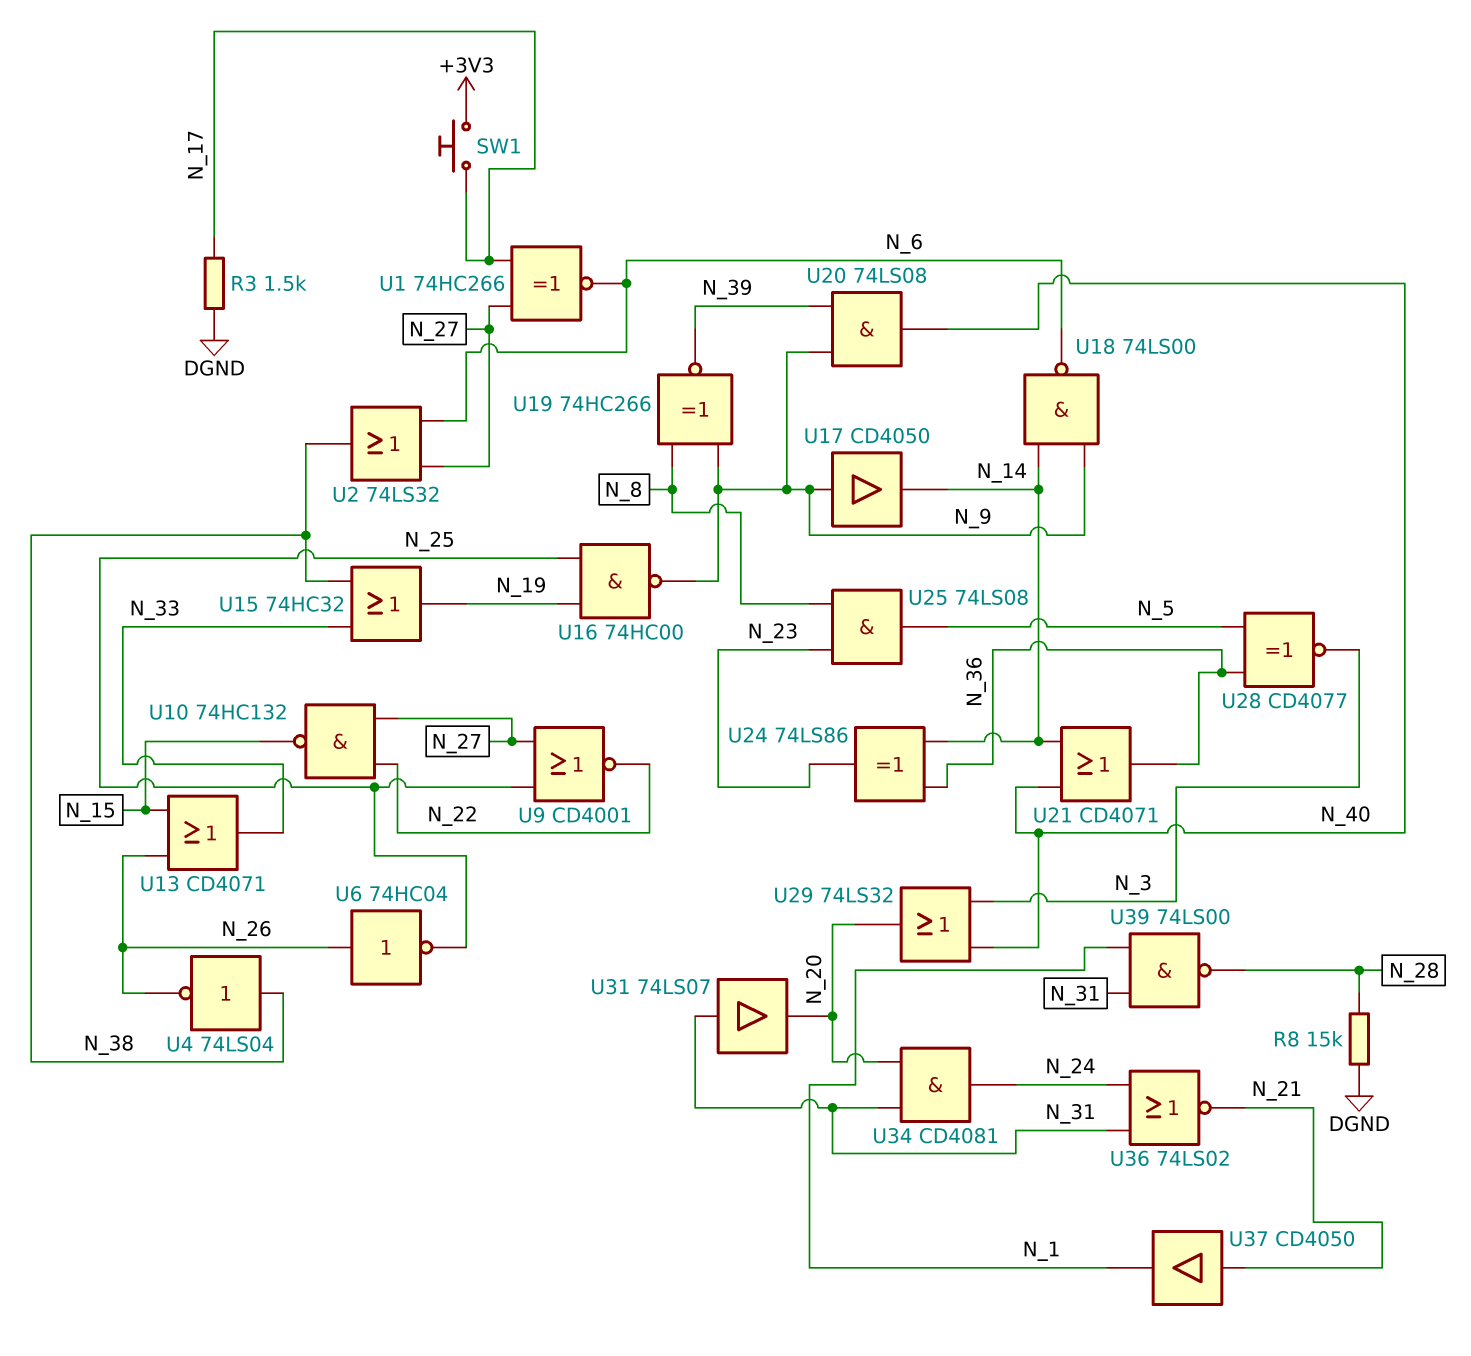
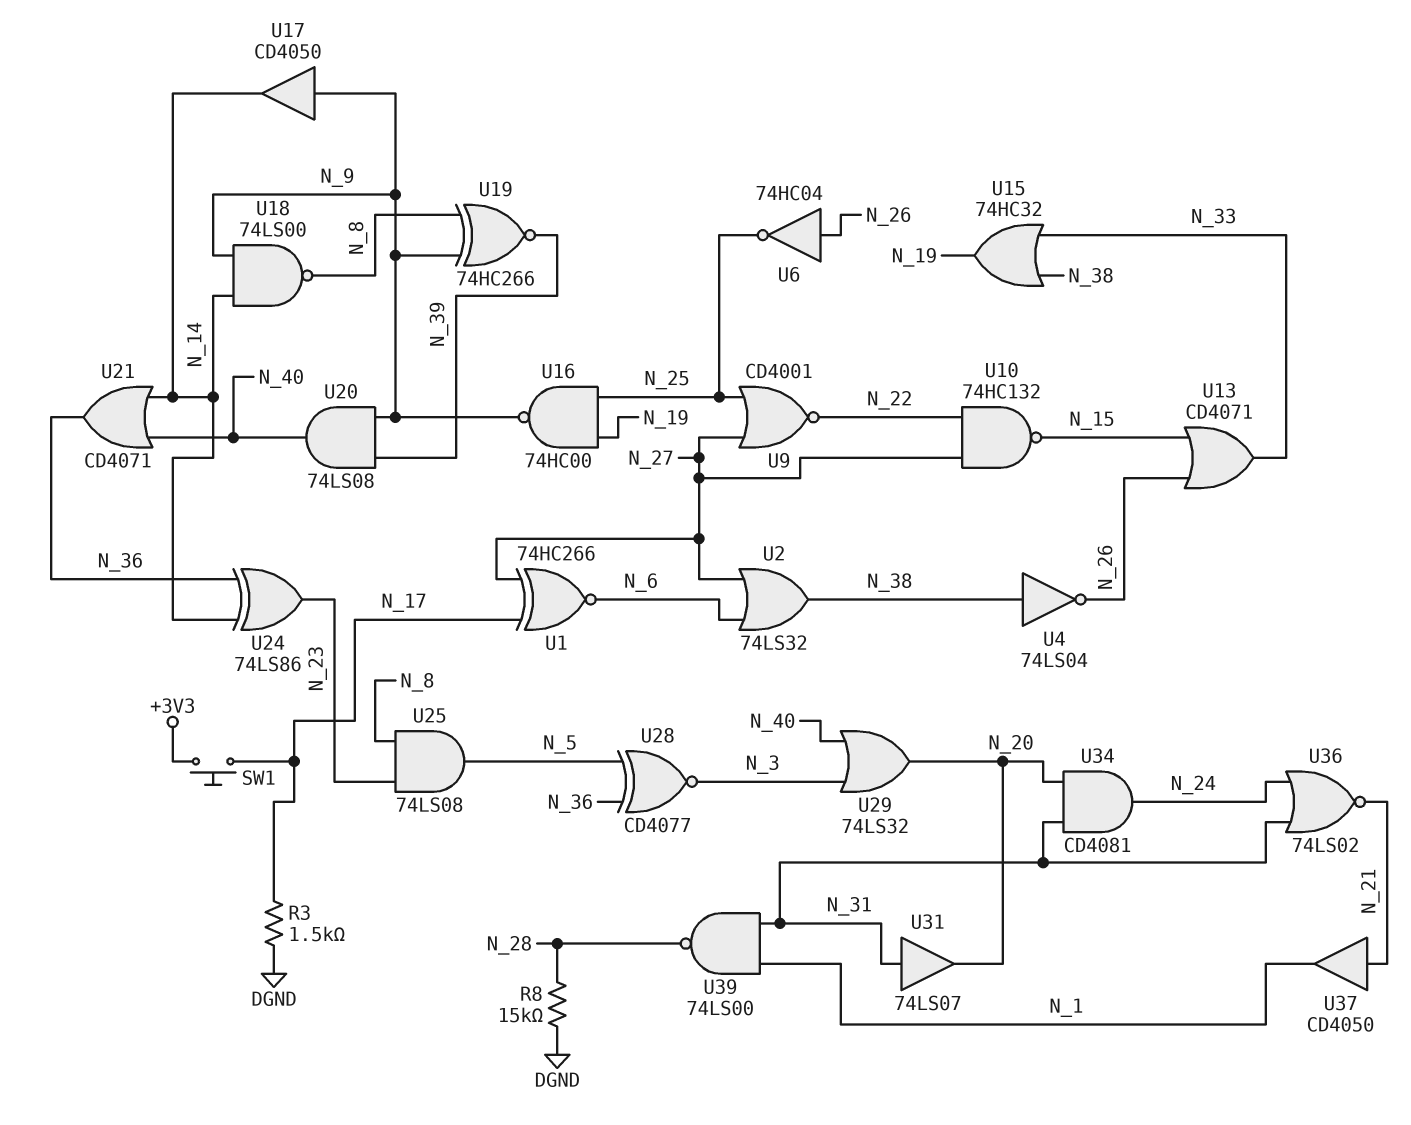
U18: NAND 74LS00 (in N_9, in N_14, out N_6) -> NAND 74LS00 (in N_9, in N_14, out N_8)

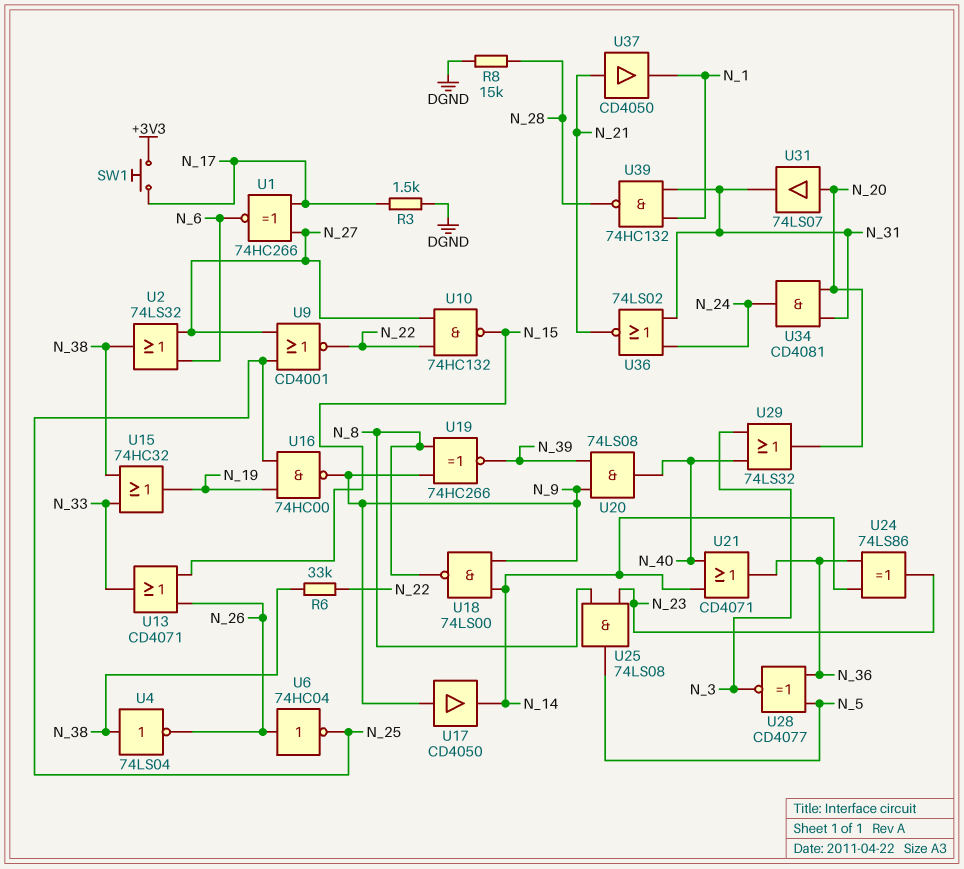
R6: none -> 33k (N_22, N_38)
U31: buffer 74LS07 (in N_31, out N_20) -> buffer 74LS07 (in N_20, out N_31)
U39: NAND 74LS00 (in N_1, in N_31, out N_28) -> NAND 74HC132 (in N_1, in N_31, out N_28)

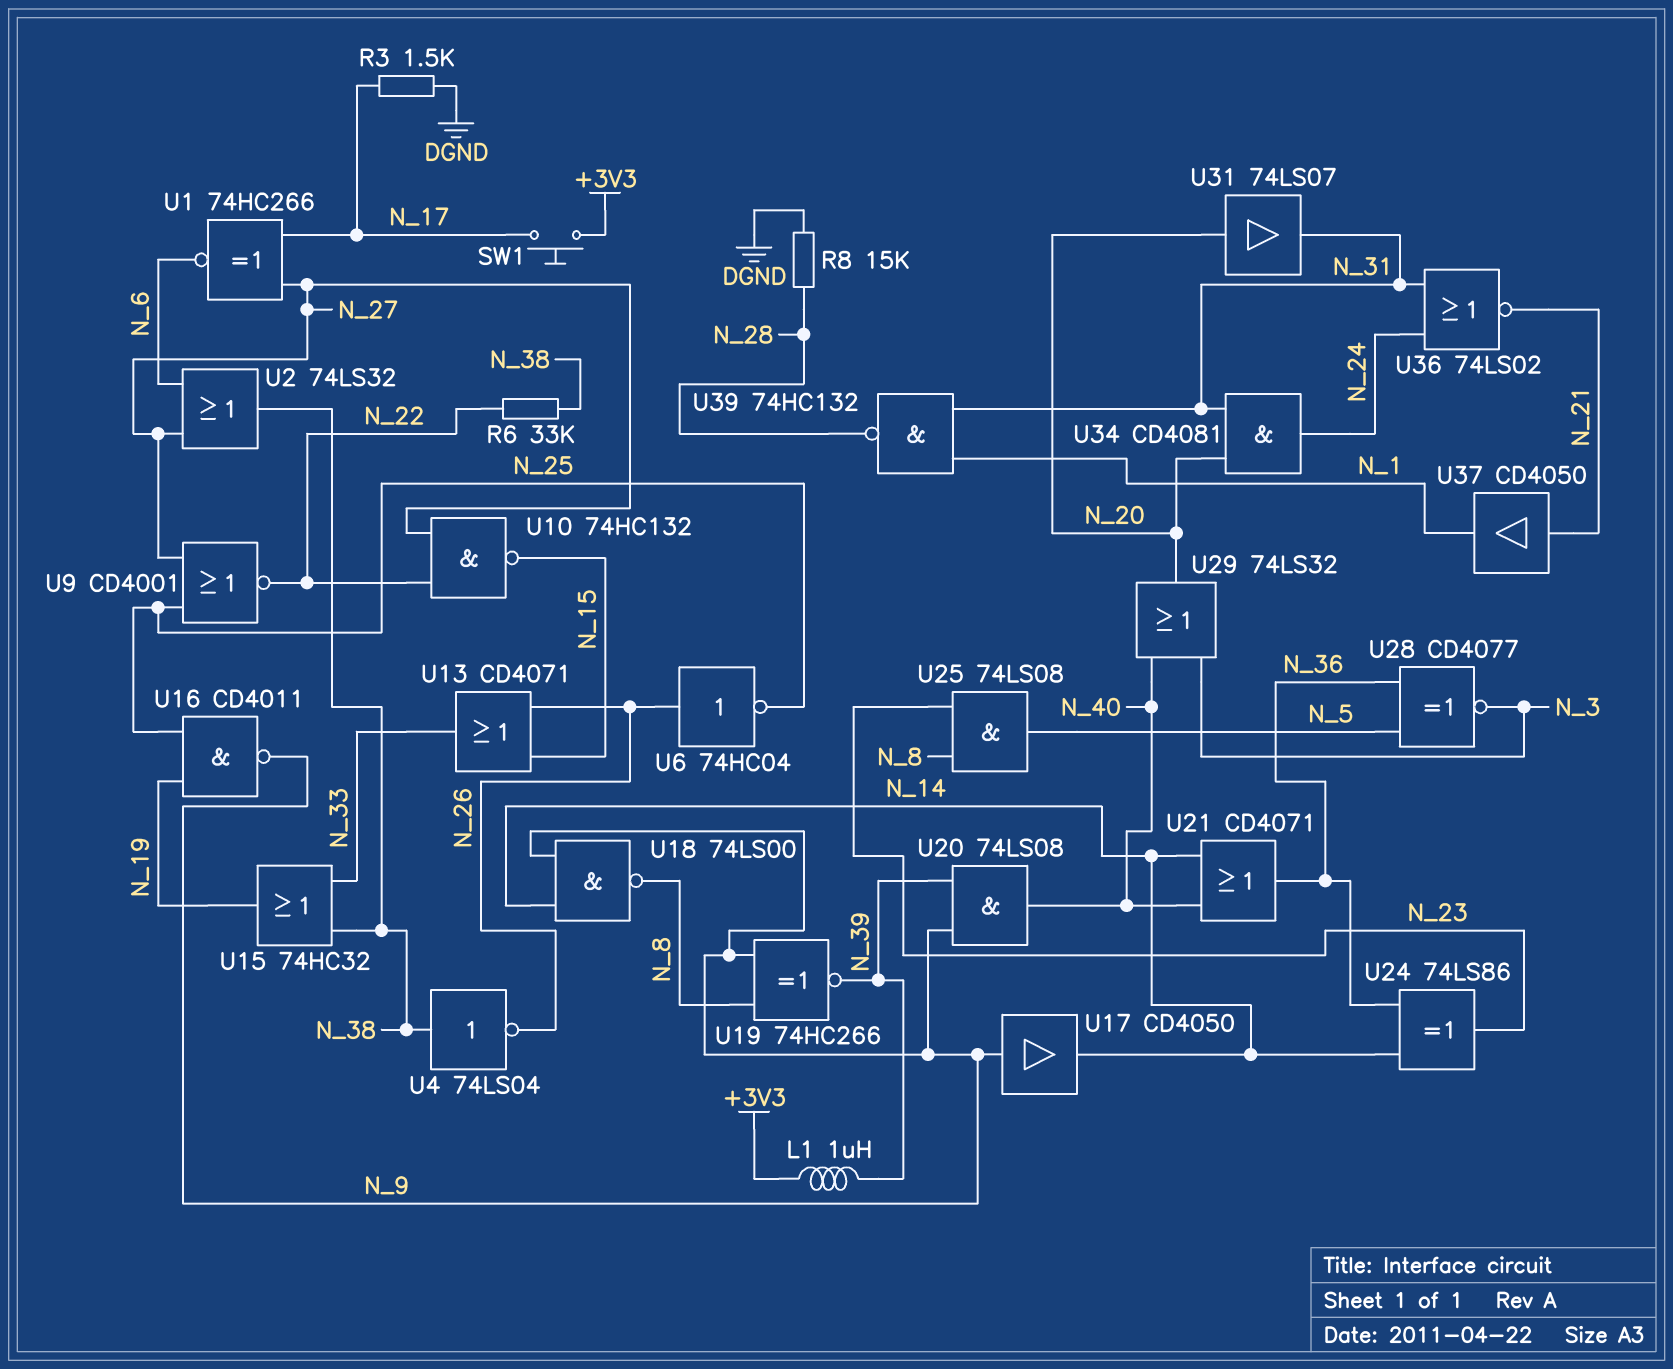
L1: none -> 1uH (+3V3, N_39)
U16: NAND 74HC00 (in N_19, in N_25, out N_9) -> NAND CD4011 (in N_19, in N_25, out N_9)

